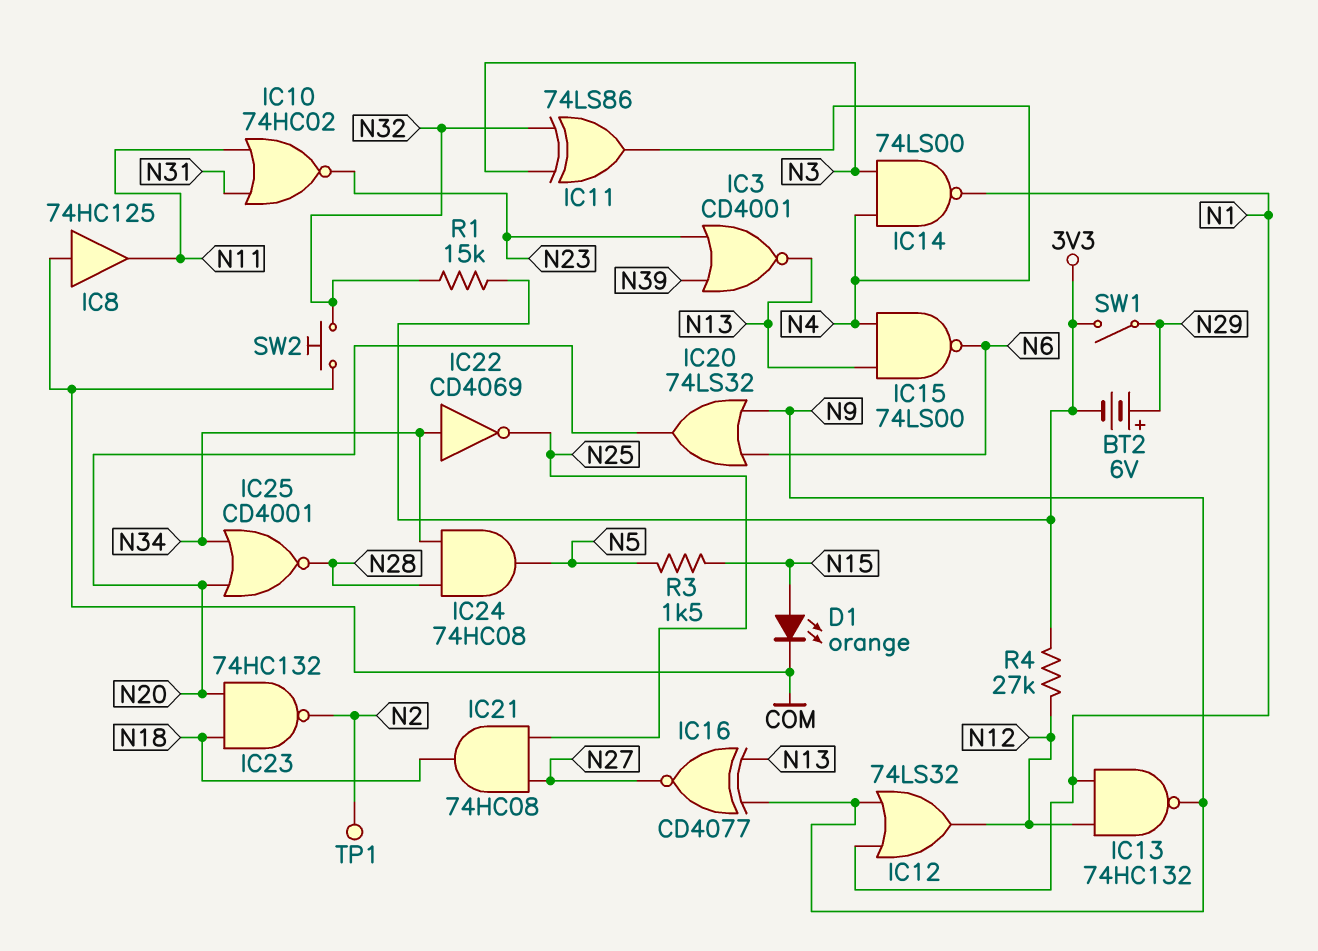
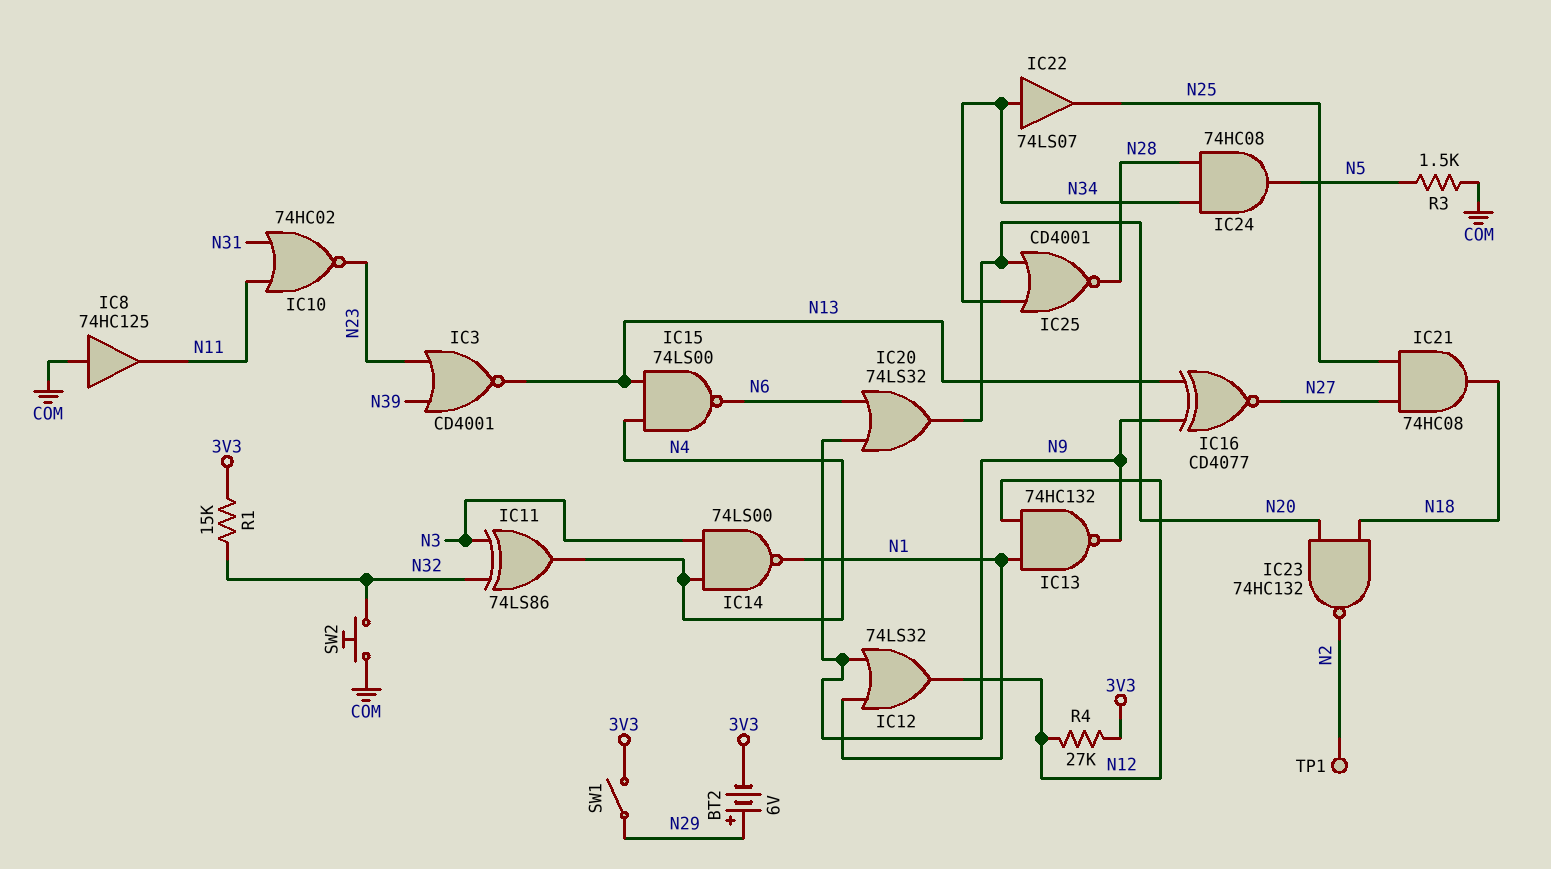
D1: LED orange (A N15, K COM) -> none
IC22: NOT CD4069 (in N34, out N25) -> buffer 74LS07 (in N34, out N25)
R3: 1.5k (N5, N15) -> 1.5k (COM, N5)

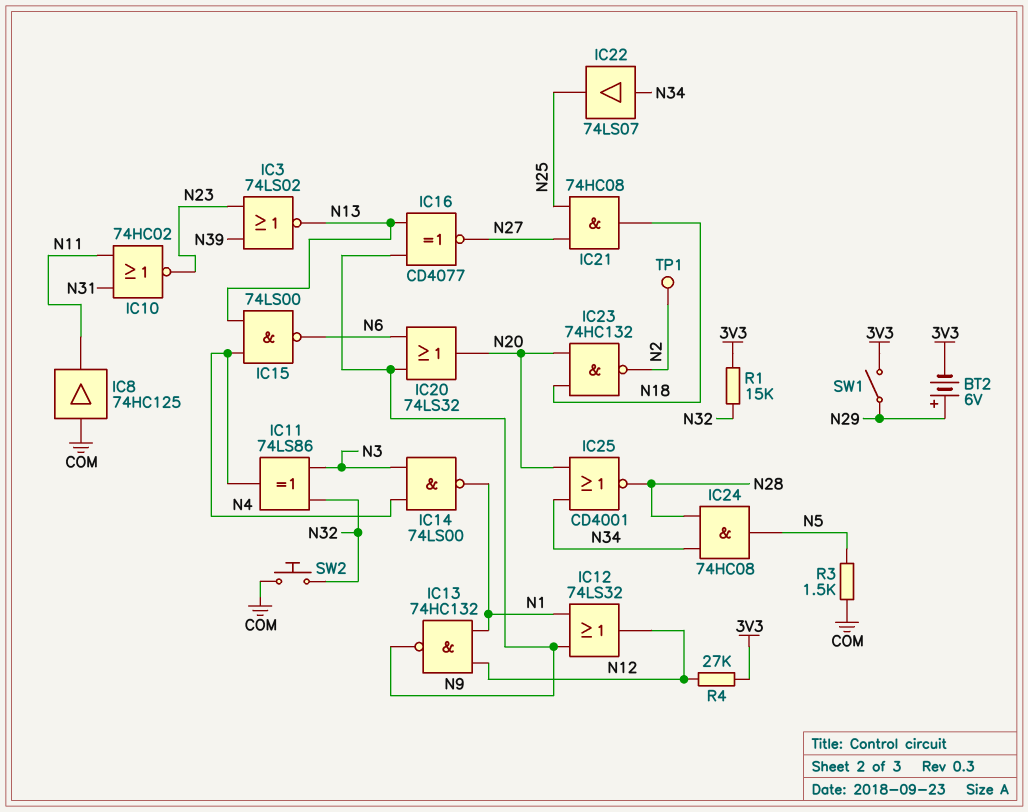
IC3: NOR CD4001 (in N23, in N39, out N13) -> NOR 74LS02 (in N23, in N39, out N13)

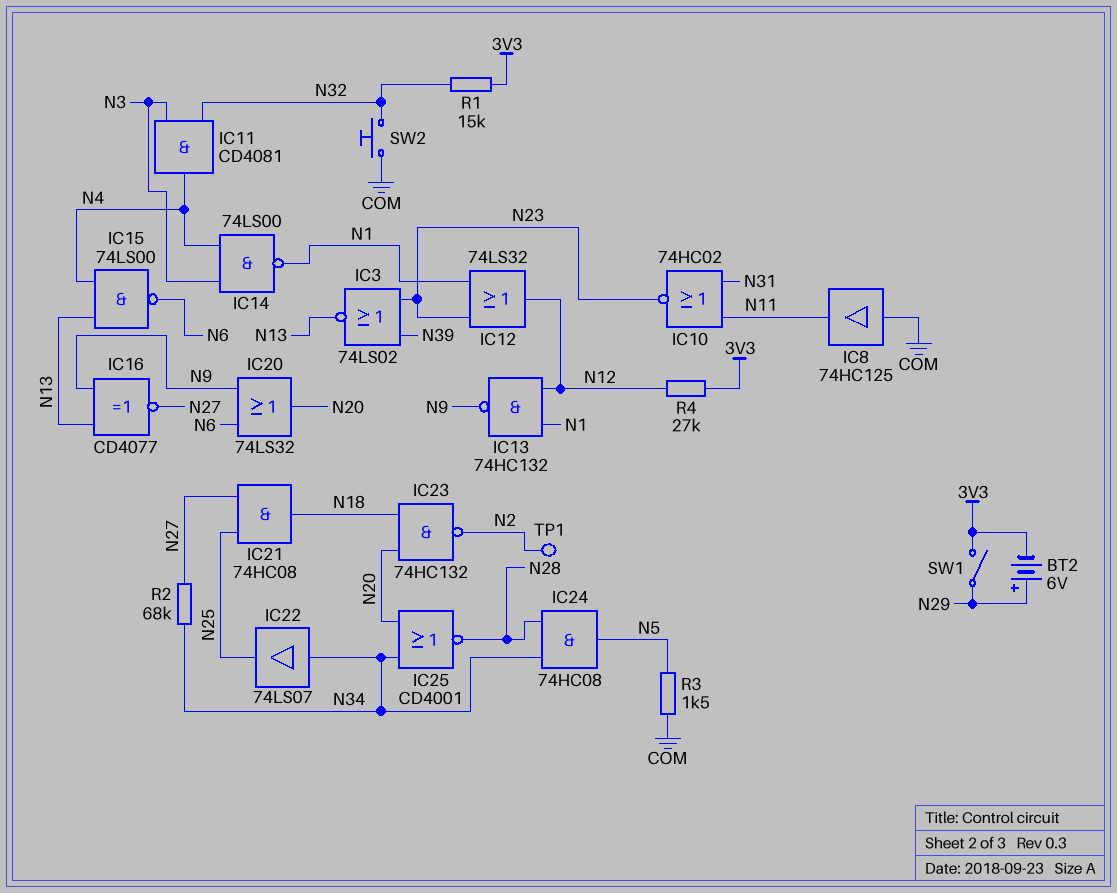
IC11: XOR 74LS86 (in N3, in N32, out N4) -> AND CD4081 (in N3, in N32, out N4)
IC12: OR 74LS32 (in N1, in N9, out N12) -> OR 74LS32 (in N1, in N23, out N12)
R2: none -> 68k (N27, N34)

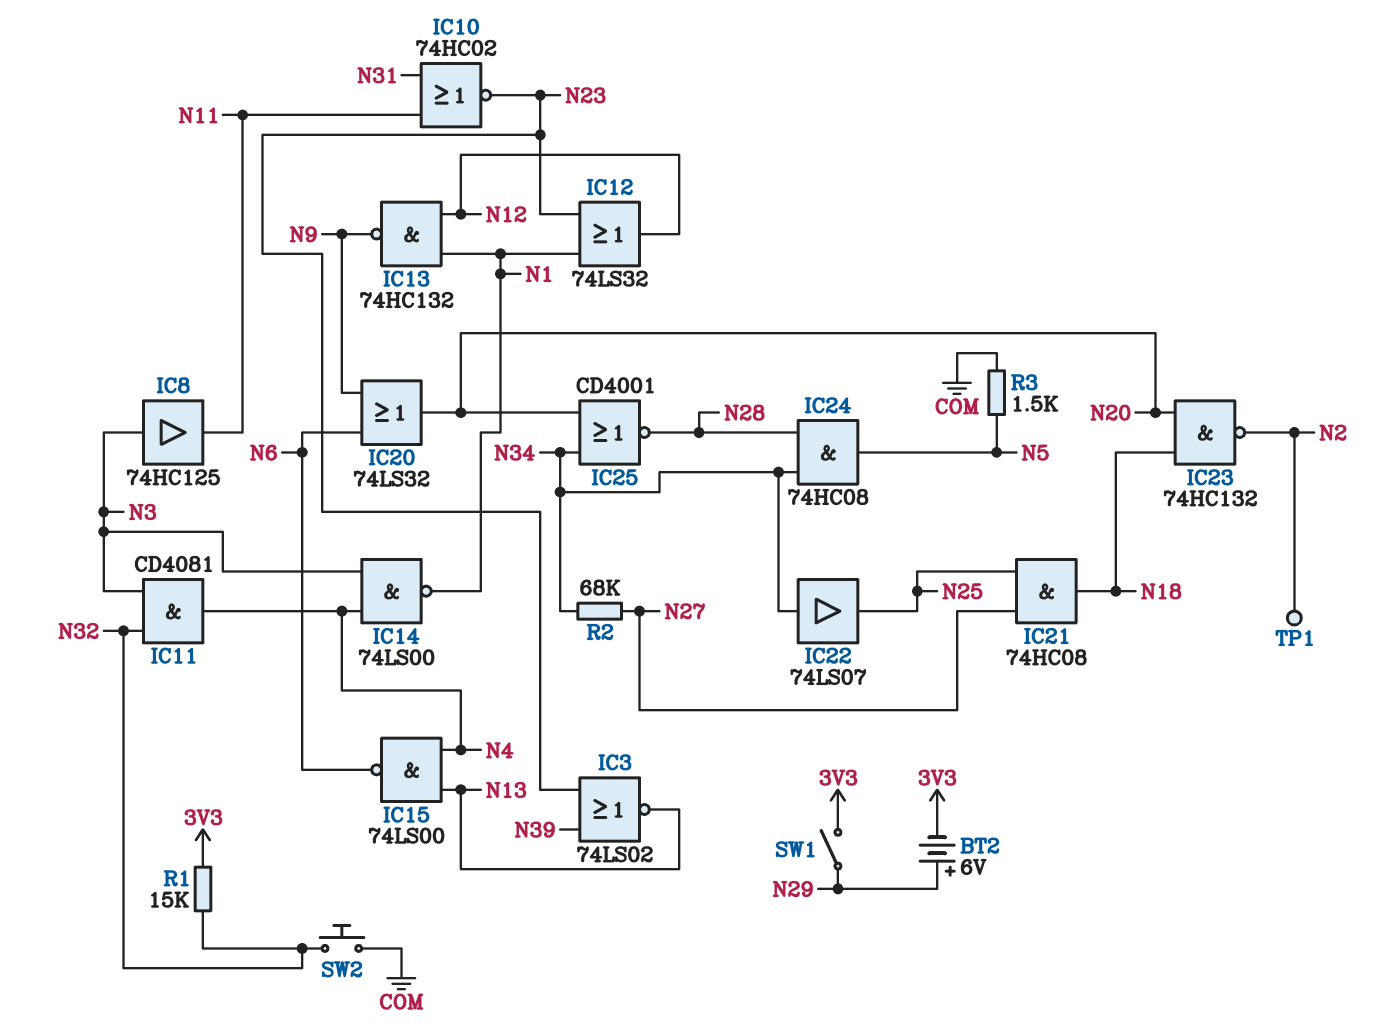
IC8: buffer 74HC125 (in COM, out N11) -> buffer 74HC125 (in N3, out N11)
IC16: XNOR CD4077 (in N9, in N13, out N27) -> none
R4: 27k (3V3, N12) -> none

